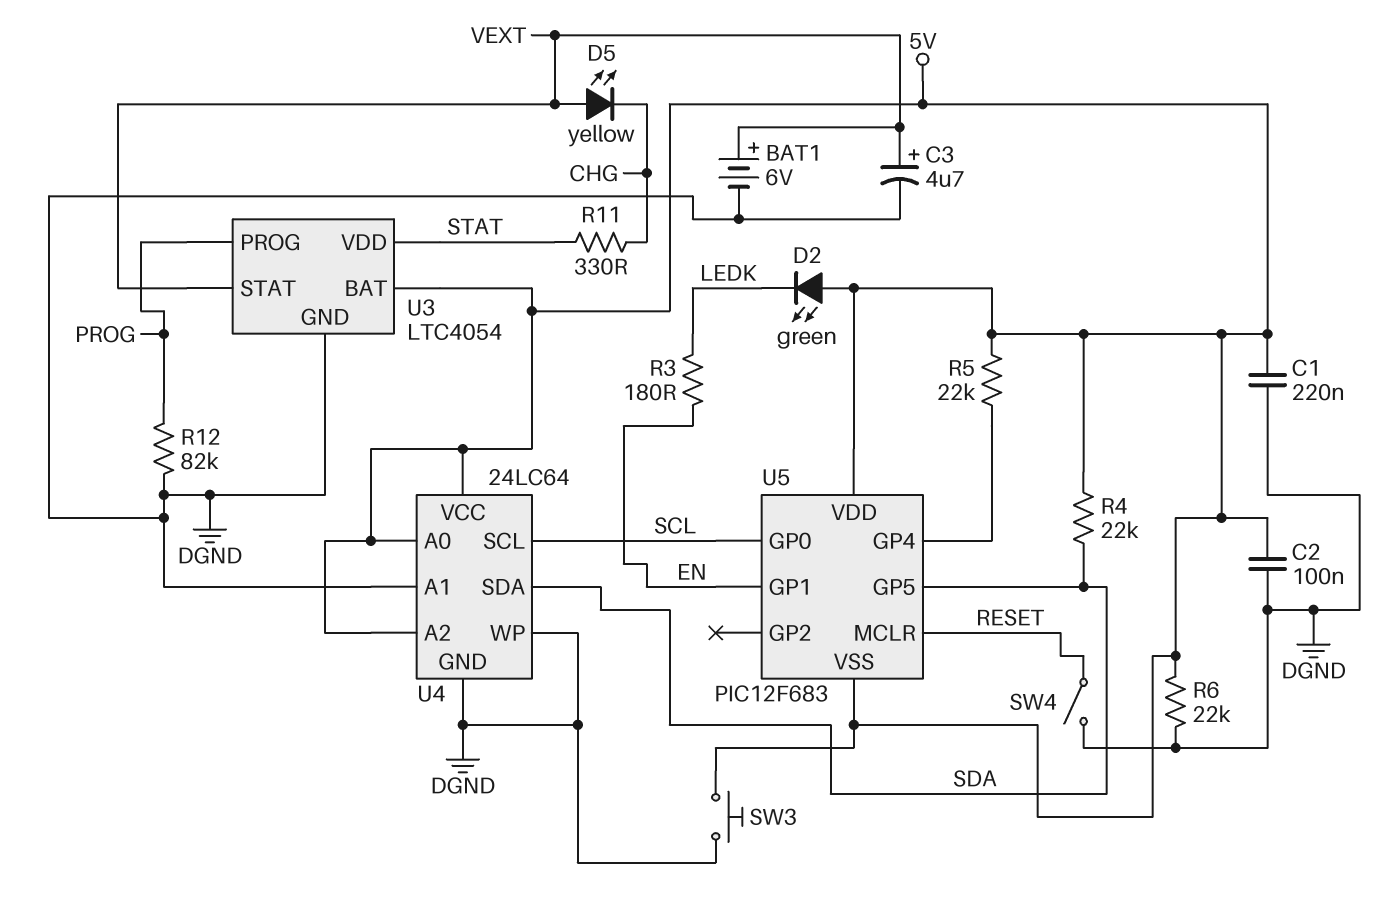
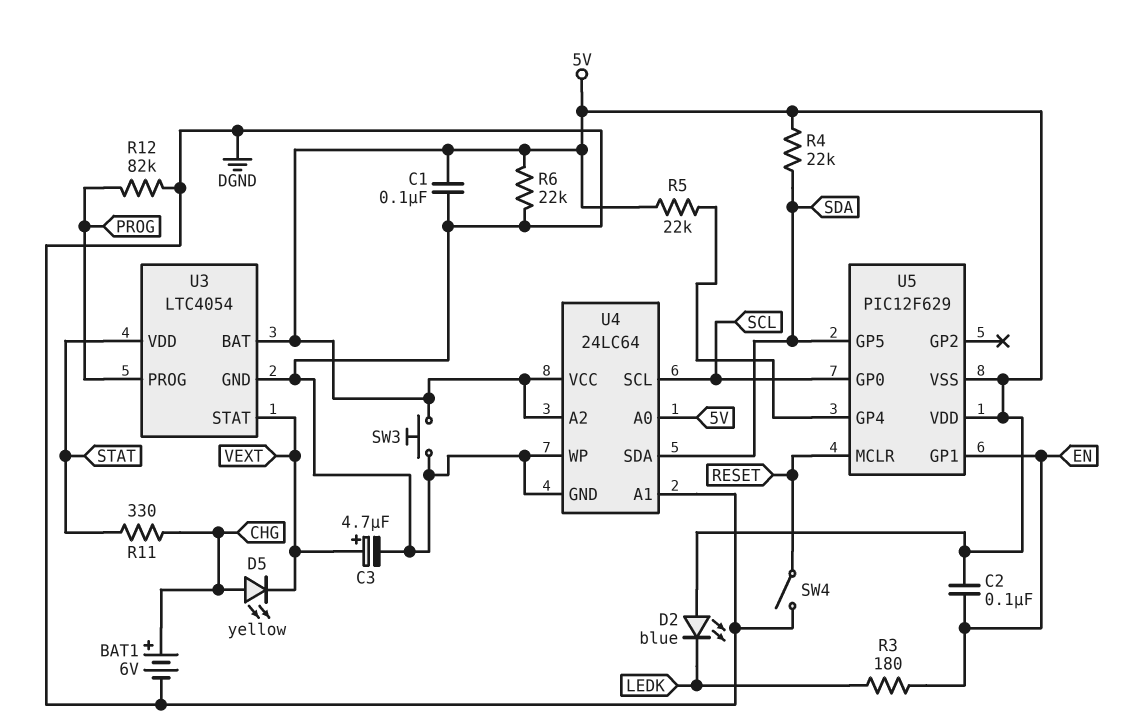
BAT1: 6V (plus VEXT, minus DGND) -> 6V (plus CHG, minus DGND)
C1: 220nF (5V, DGND) -> 100nF (5V, DGND)
C2: 100nF (5V, DGND) -> 100nF (5V, EN)
D2: LED green (A 5V, K LEDK) -> LED blue (A 5V, K LEDK)
D5: LED yellow (A VEXT, K CHG) -> LED yellow (A CHG, K VEXT)
U5: PIC12F683 -> PIC12F629

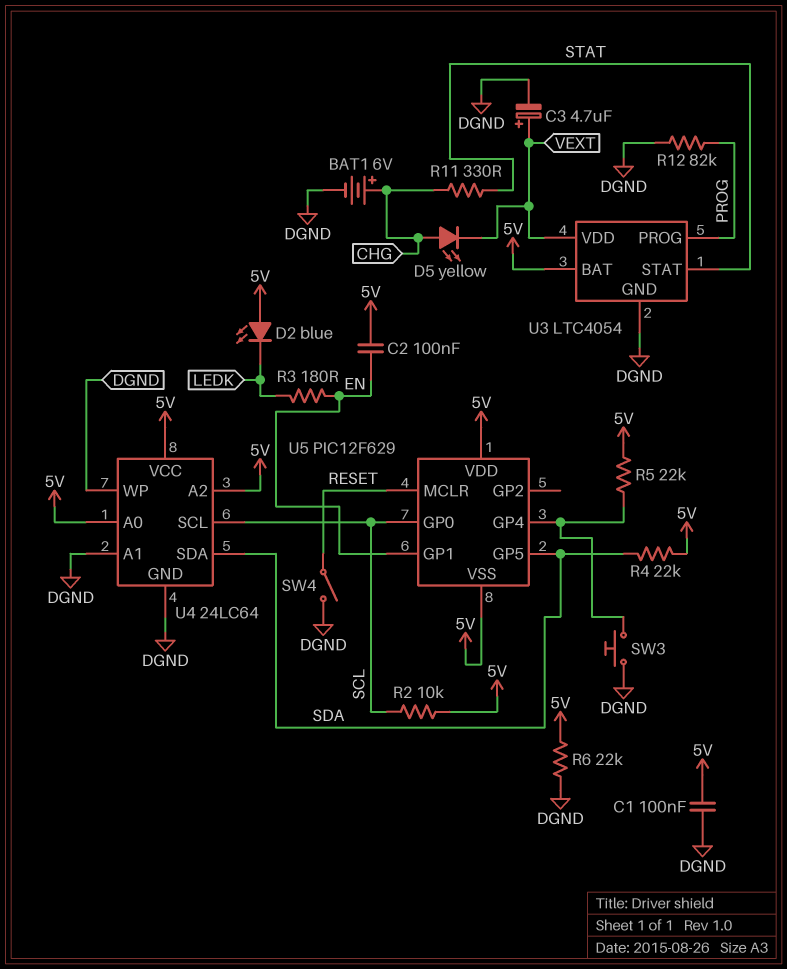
R2: none -> 10k (5V, SCL)
SW3: button (5V, DGND) -> button (DGND, U5/GP4)
U3 pin STAT: VEXT -> STAT
U3 pin VDD: STAT -> VEXT

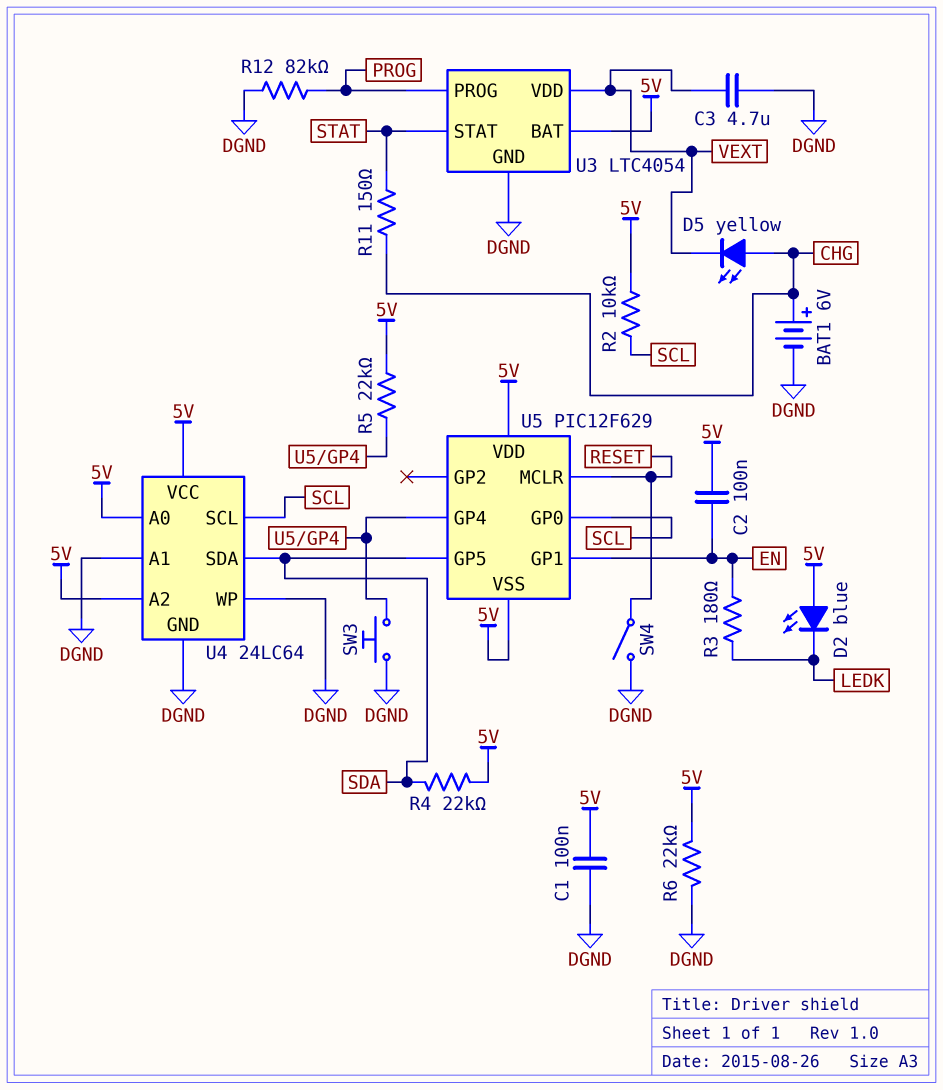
C3: 4.7uF (plus VEXT, minus DGND) -> 4.7uF (DGND, VEXT)
R11: 330 (CHG, STAT) -> 150 (CHG, STAT)

